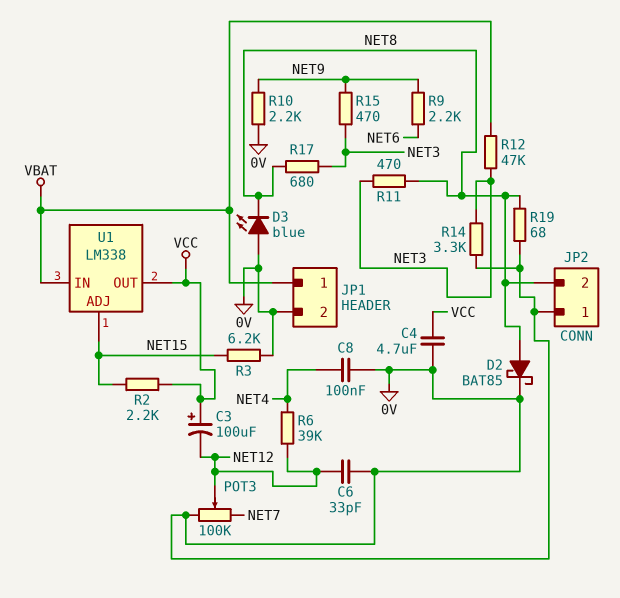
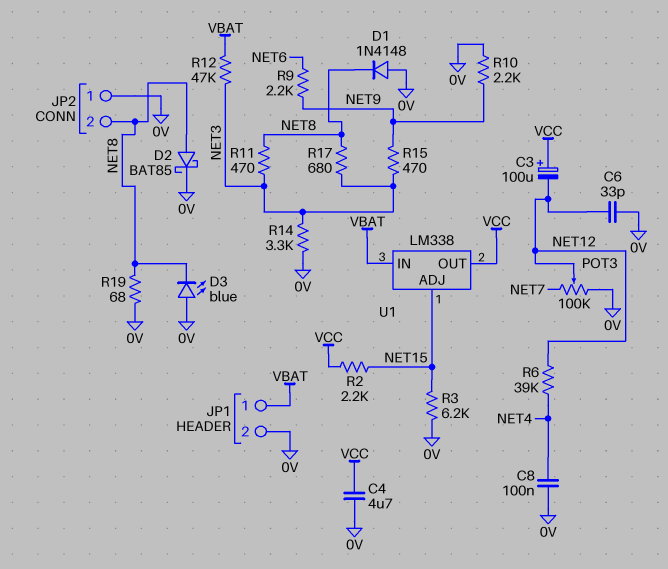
D1: none -> diode 1N4148 (A 0V, K NET8)

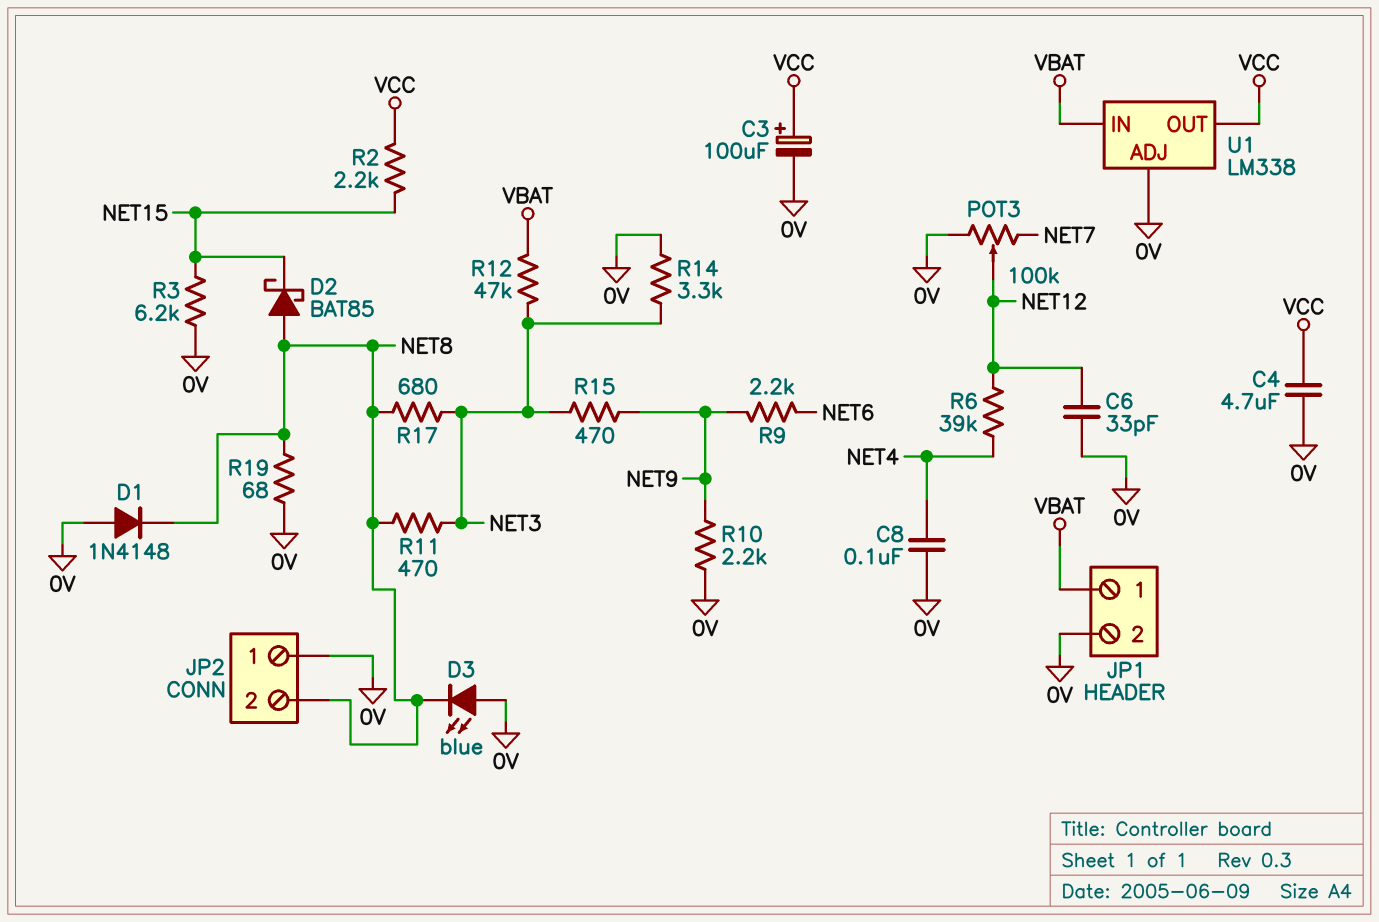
C3: 100uF (plus VCC, minus NET12) -> 100uF (plus VCC, minus 0V)
D2: schottky BAT85 (A NET8, K 0V) -> schottky BAT85 (A NET8, K NET15)
U1 pin ADJ: NET15 -> 0V

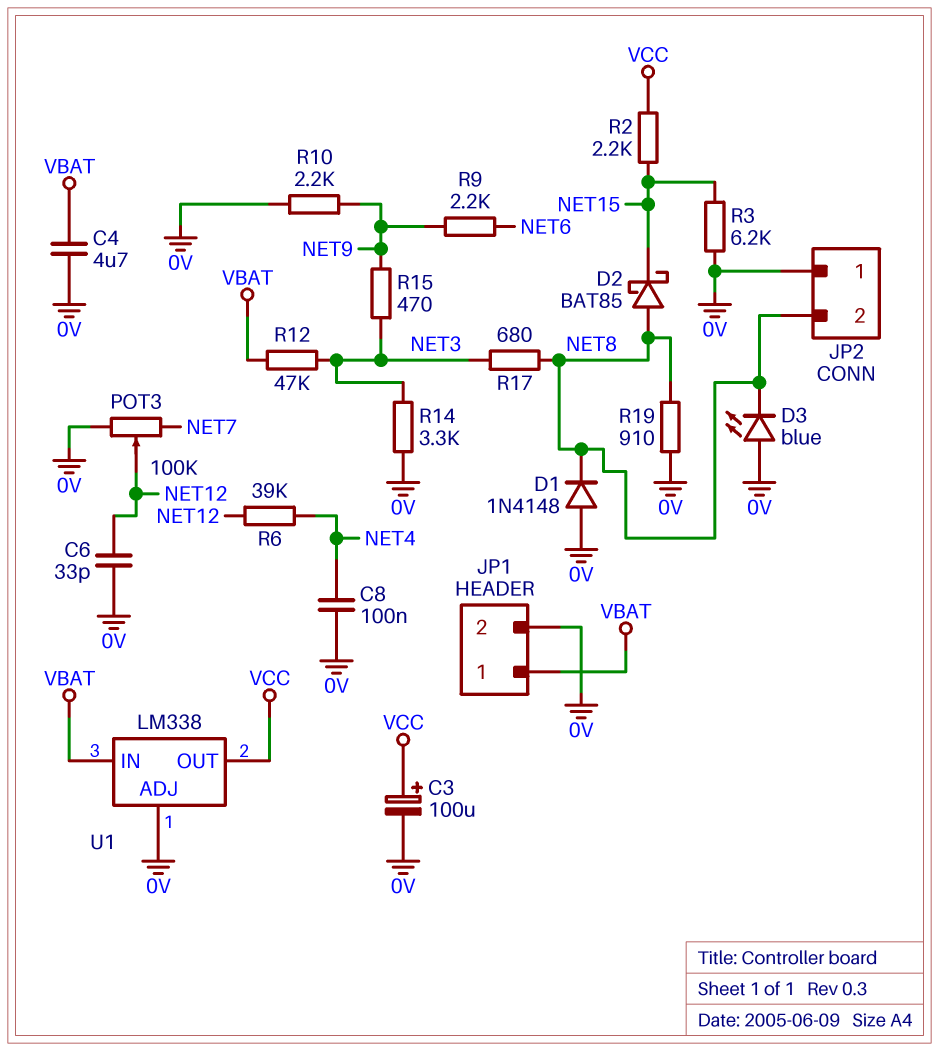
C4: 4.7uF (0V, VCC) -> 4.7uF (0V, VBAT)
R11: 470 (NET3, NET8) -> none
R19: 68 (0V, NET8) -> 910 (0V, NET8)

